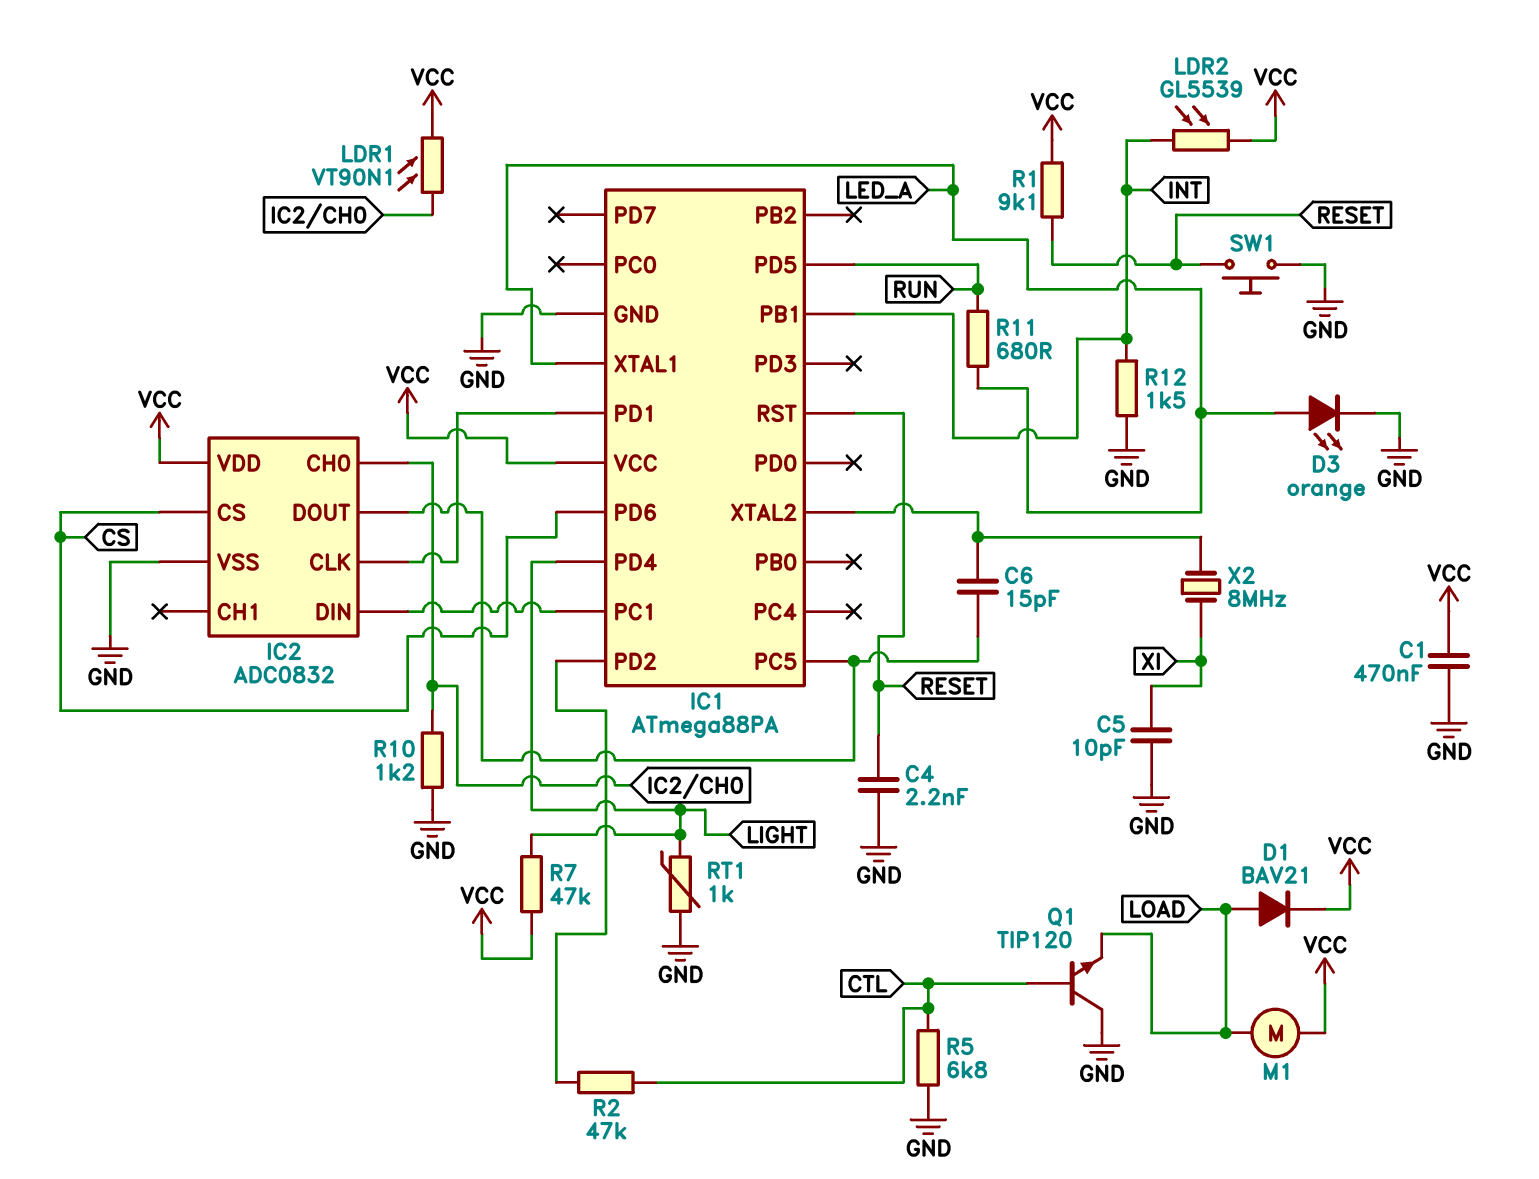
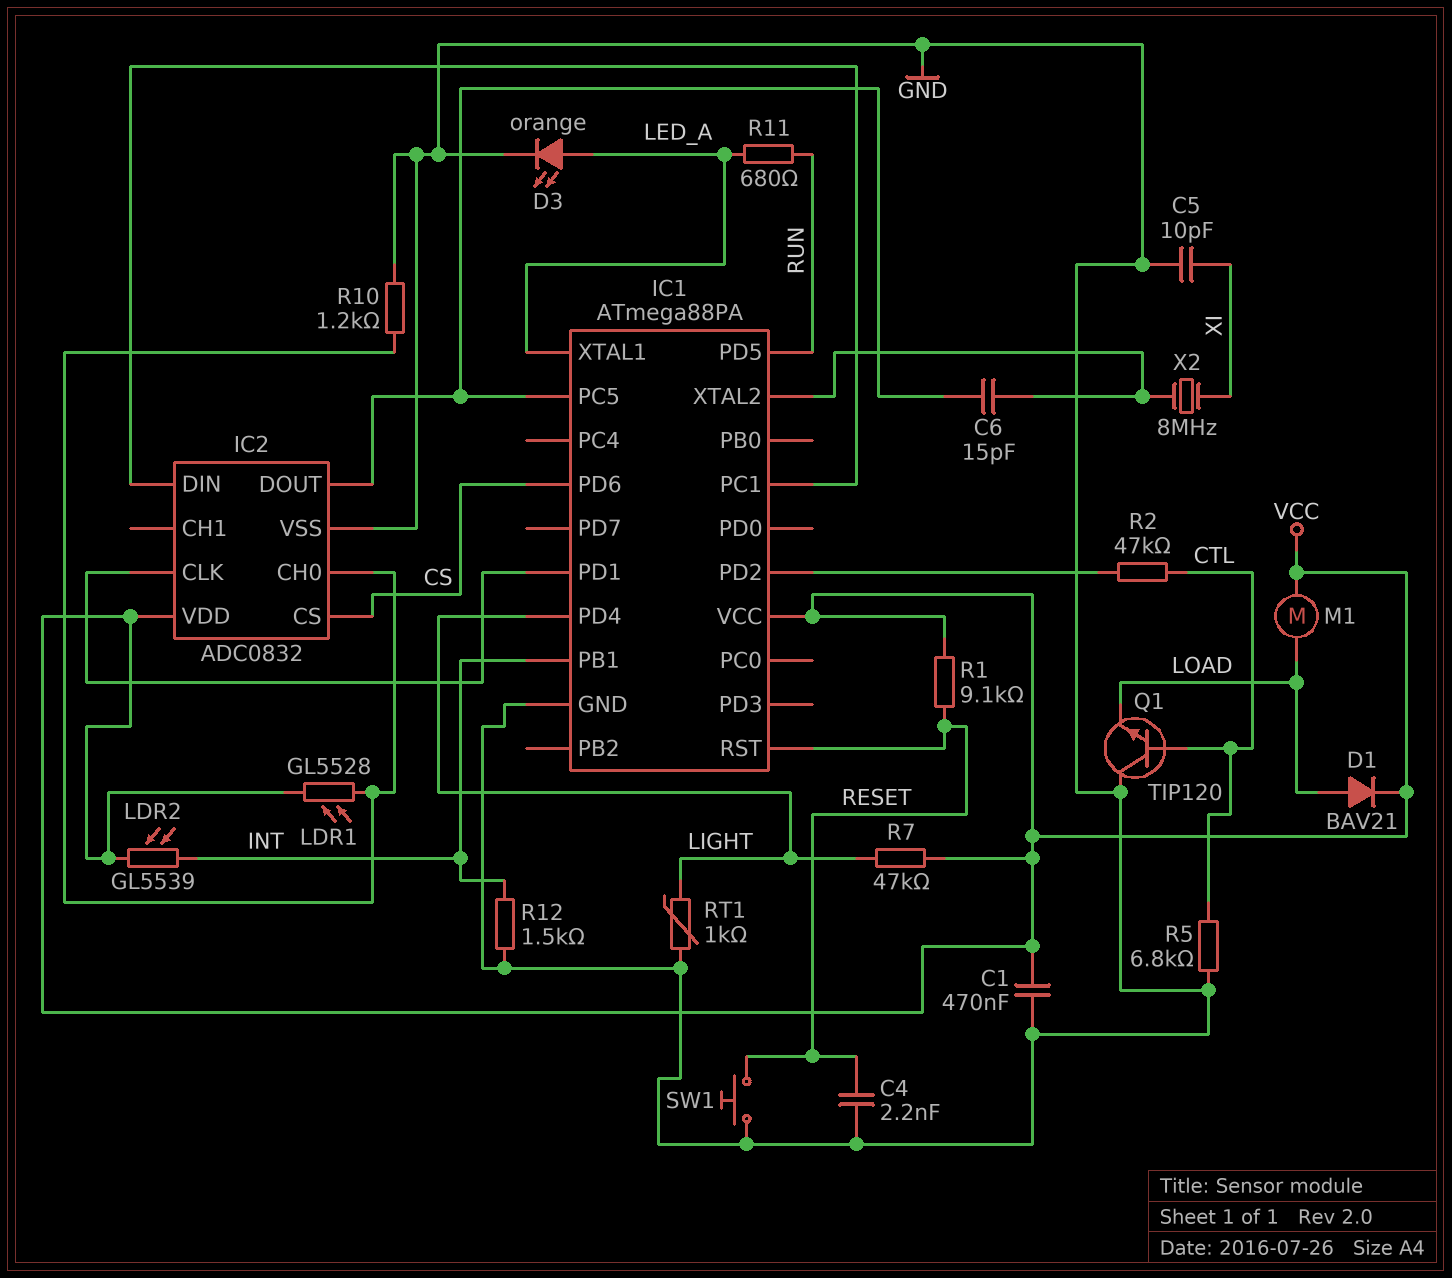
LDR1: VT90N1 (IC2/CH0, VCC) -> GL5528 (IC2/CH0, VCC)

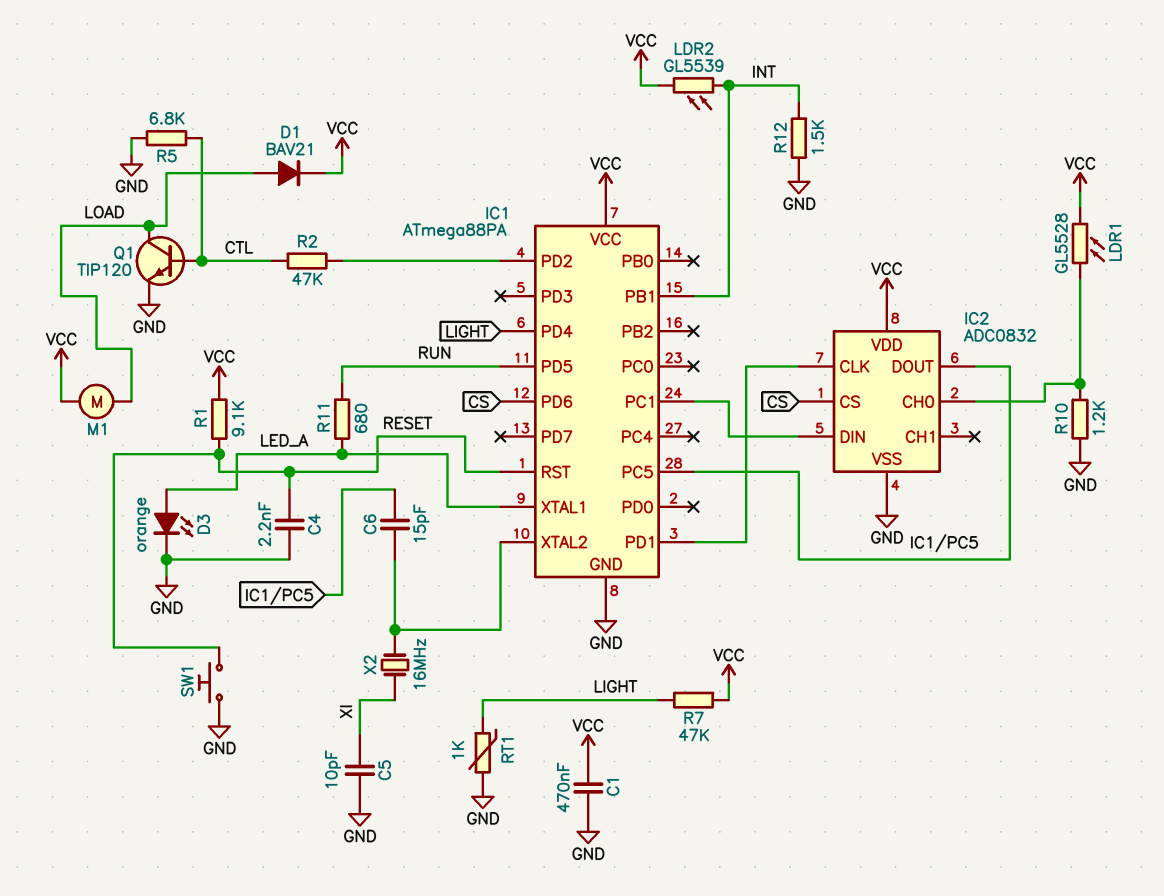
Q1: NPN TIP120 (B CTL, C GND, E LOAD) -> NPN TIP120 (B CTL, C LOAD, E GND)
X2: 8MHz (IC1/XTAL2, XI) -> 16MHz (IC1/XTAL2, XI)

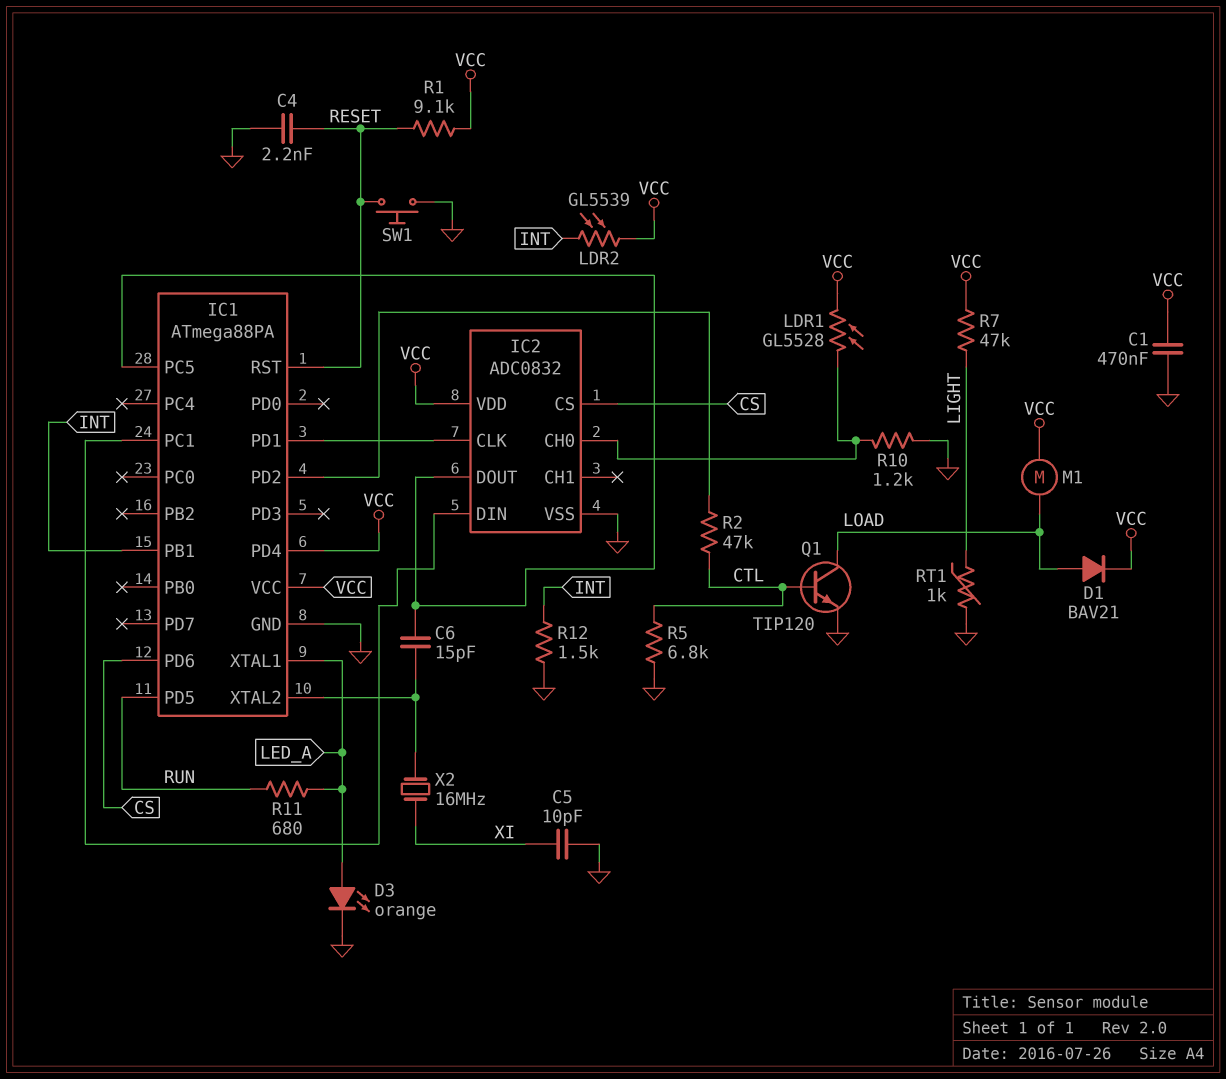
IC1 pin PD4: LIGHT -> VCC

